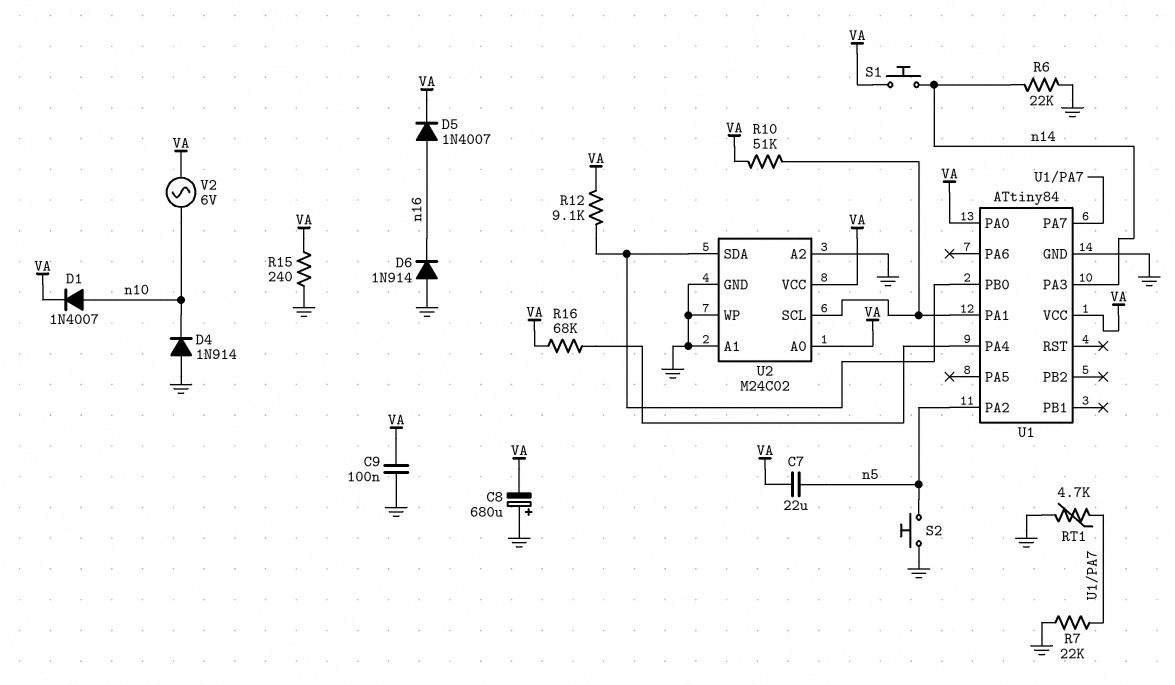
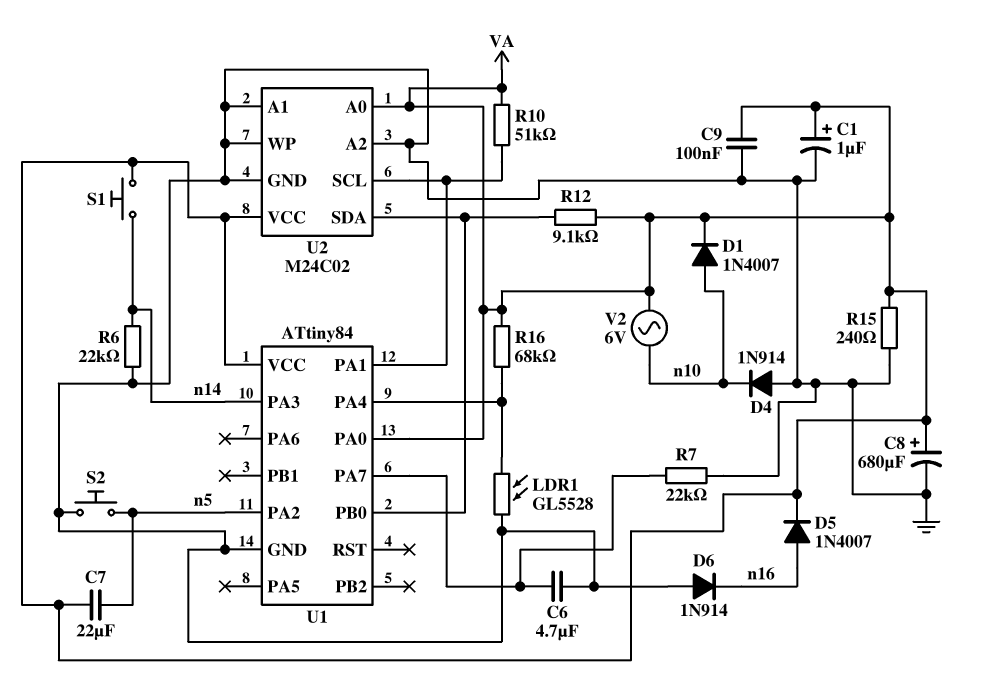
C1: none -> 1uF (plus VA, minus GND)
C6: none -> 4.7uF (GND, U1/PA7)
C8: 680uF (plus GND, minus VA) -> 680uF (plus VA, minus GND)
LDR1: none -> GL5528 (GND, U1/PA4)
RT1: 4.7k (GND, U1/PA7) -> none

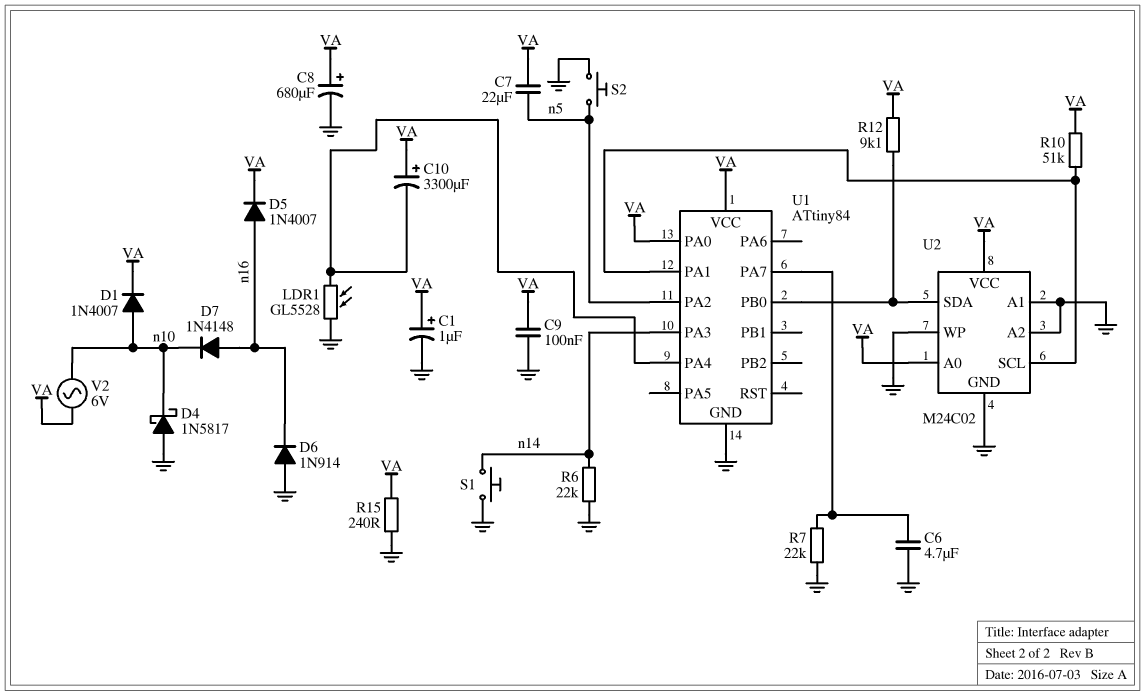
C10: none -> 3300uF (plus VA, minus U1/PA4)
D4: diode 1N914 (A GND, K n10) -> schottky 1N5817 (A GND, K n10)
D7: none -> diode 1N4148 (A n16, K n10)
R16: 68k (U1/PA4, VA) -> none
S1: button (VA, n14) -> button (GND, n14)

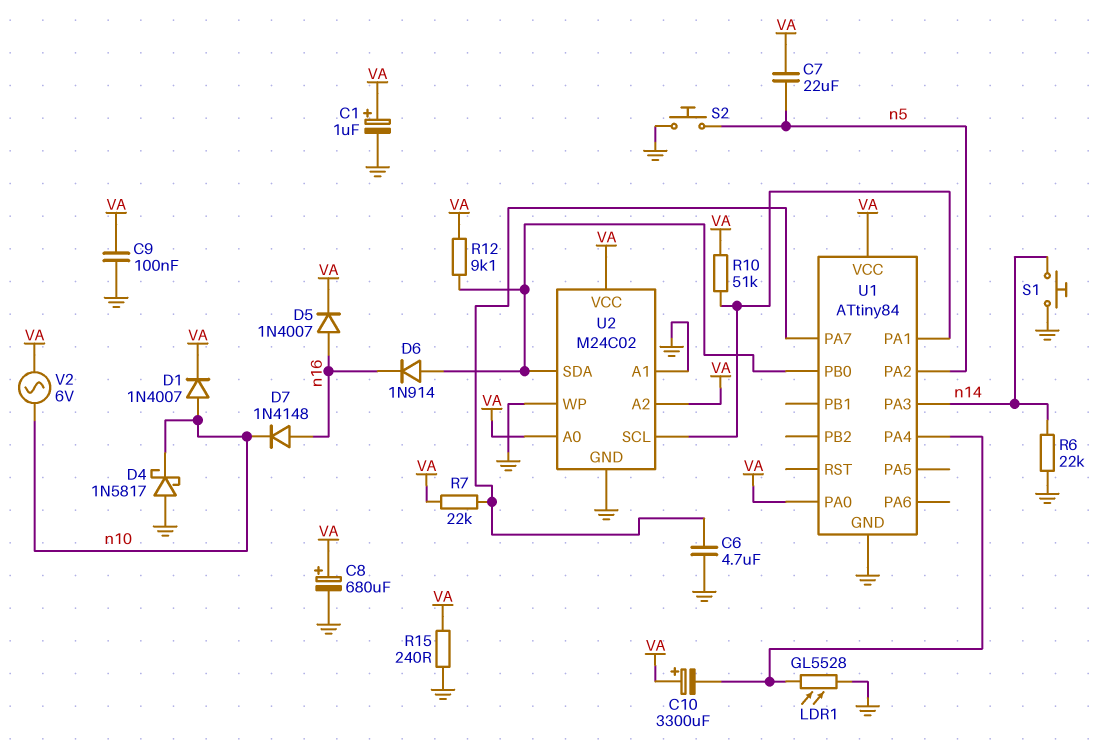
D6: diode 1N914 (A GND, K n16) -> diode 1N914 (A U1/PB0, K n16)
R7: 22k (GND, U1/PA7) -> 22k (U1/PA7, VA)
U2 pin A2: GND -> VA

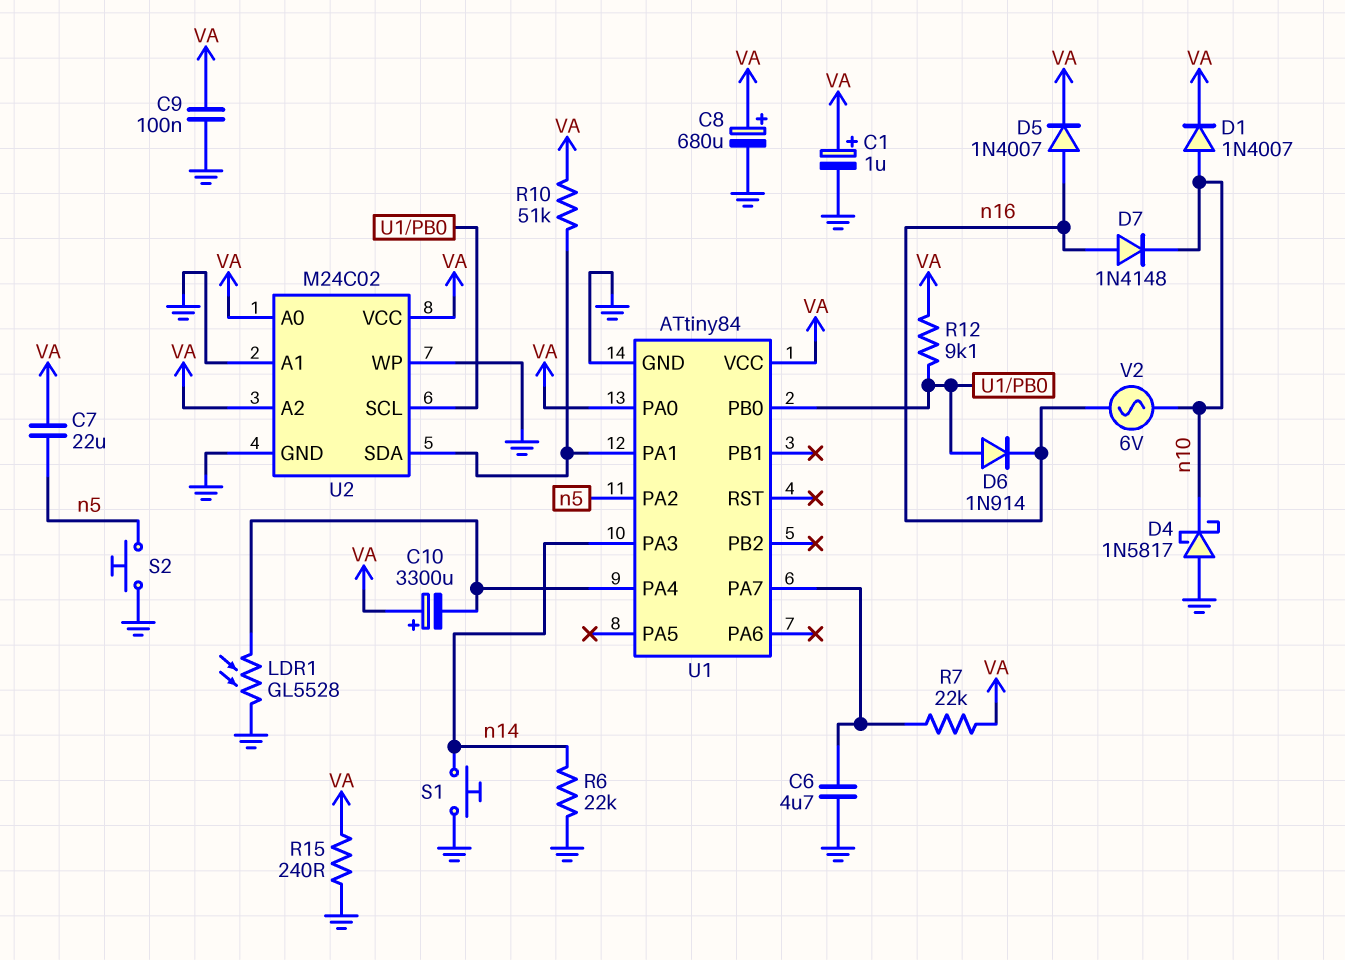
U2 pin SCL: U1/PA1 -> U1/PB0
U2 pin SDA: U1/PB0 -> U1/PA1
V2: AC 6V (VA, n10) -> AC 6V (n10, n16)

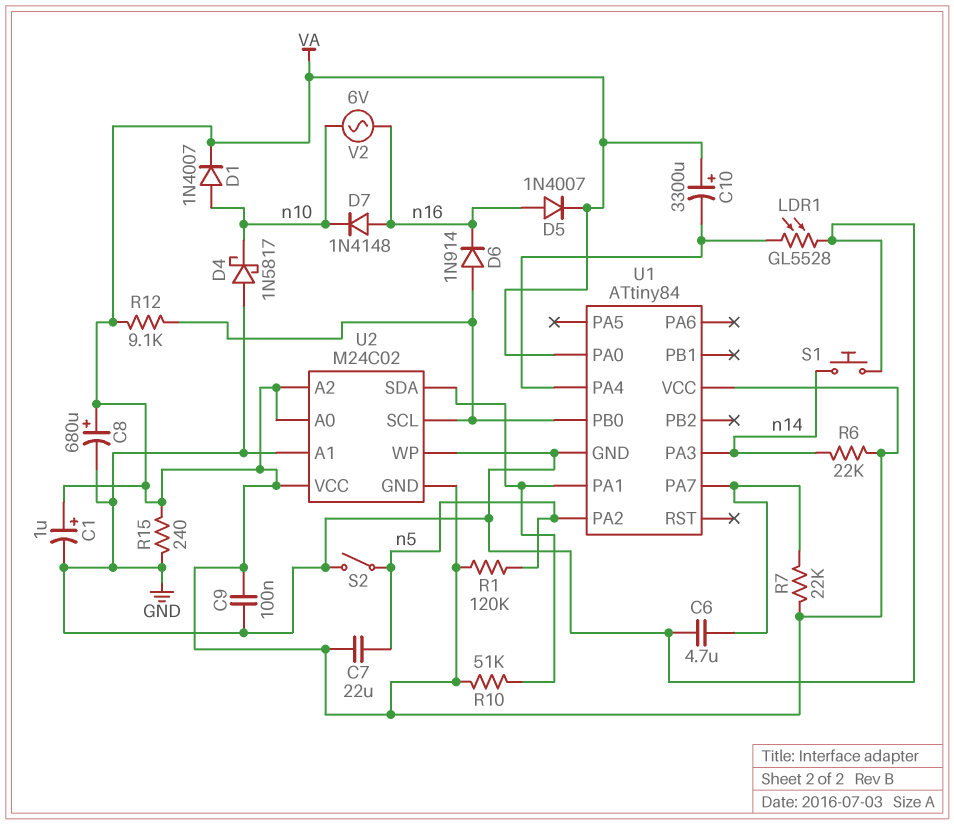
R1: none -> 120k (VA, n5)
R6: 22k (GND, n14) -> 22k (VA, n14)
S2: button (GND, n5) -> switch (GND, n5)
U2 pin GND: GND -> VA

